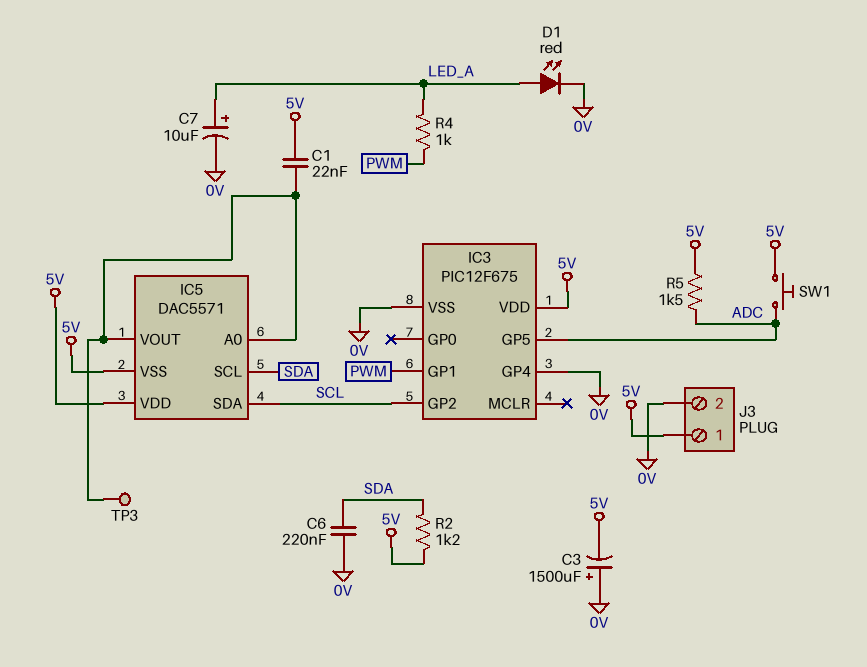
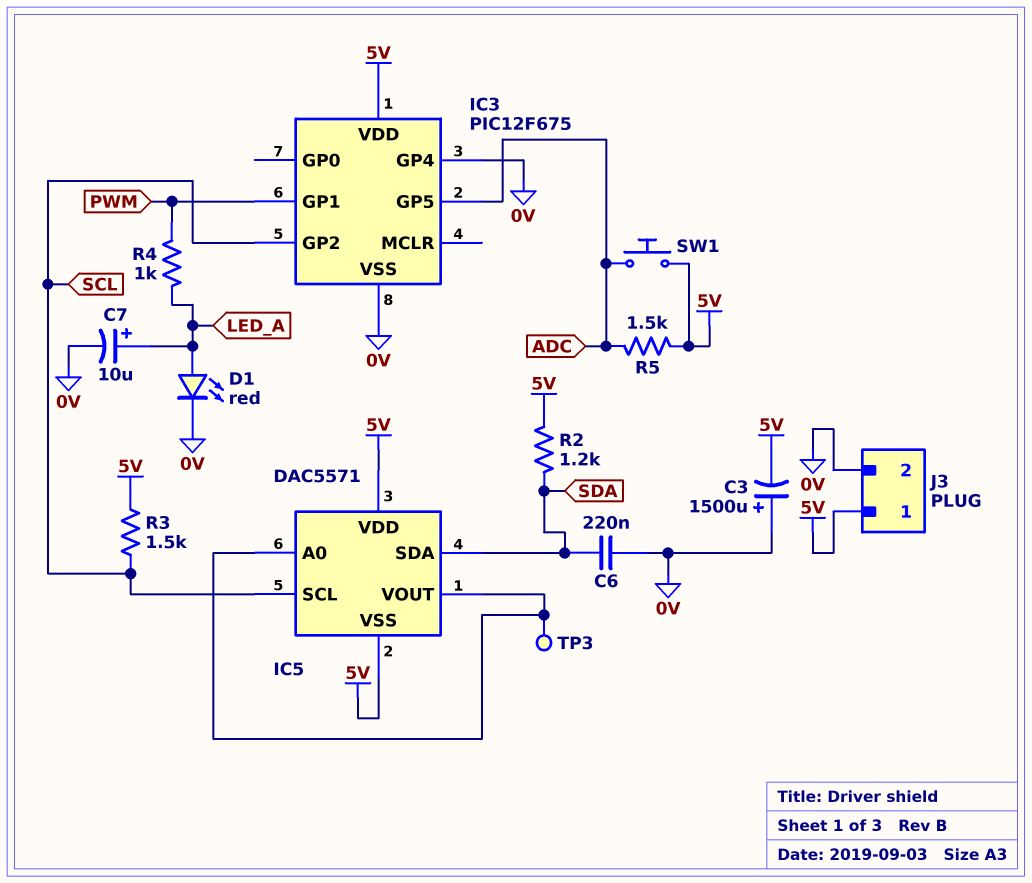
C1: 22nF (5V, IC5/A0) -> none
IC5 pin SCL: SDA -> SCL
IC5 pin SDA: SCL -> SDA
R3: none -> 1.5k (5V, SCL)

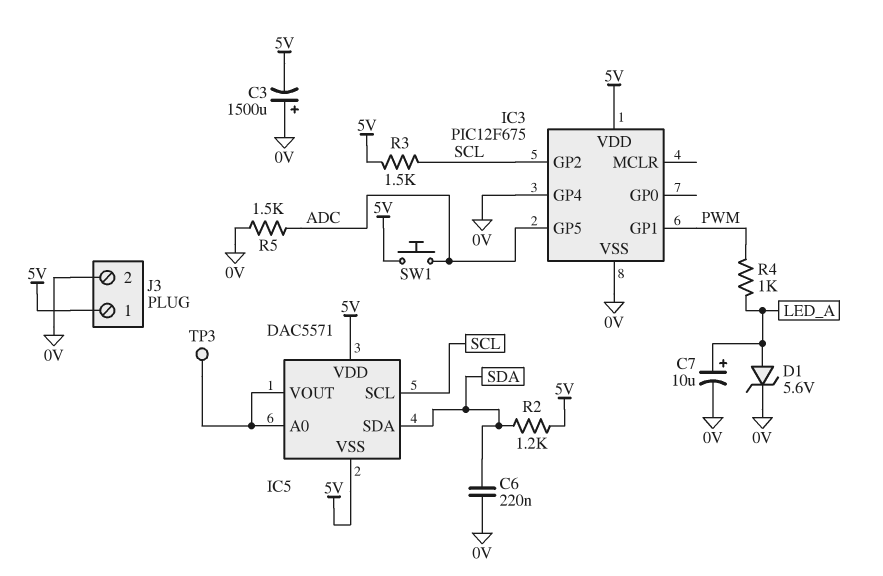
D1: LED red (A LED_A, K 0V) -> zener 5.6V (A LED_A, K 0V)
R5: 1.5k (5V, ADC) -> 1.5k (0V, ADC)

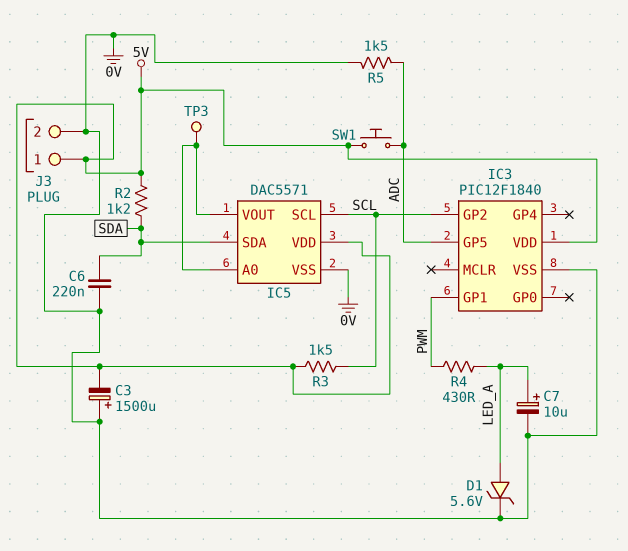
IC3: PIC12F675 -> PIC12F1840
IC3 pin GP4: 0V -> none
IC5 pin VSS: 5V -> 0V
R4: 1k (LED_A, PWM) -> 430 (LED_A, PWM)

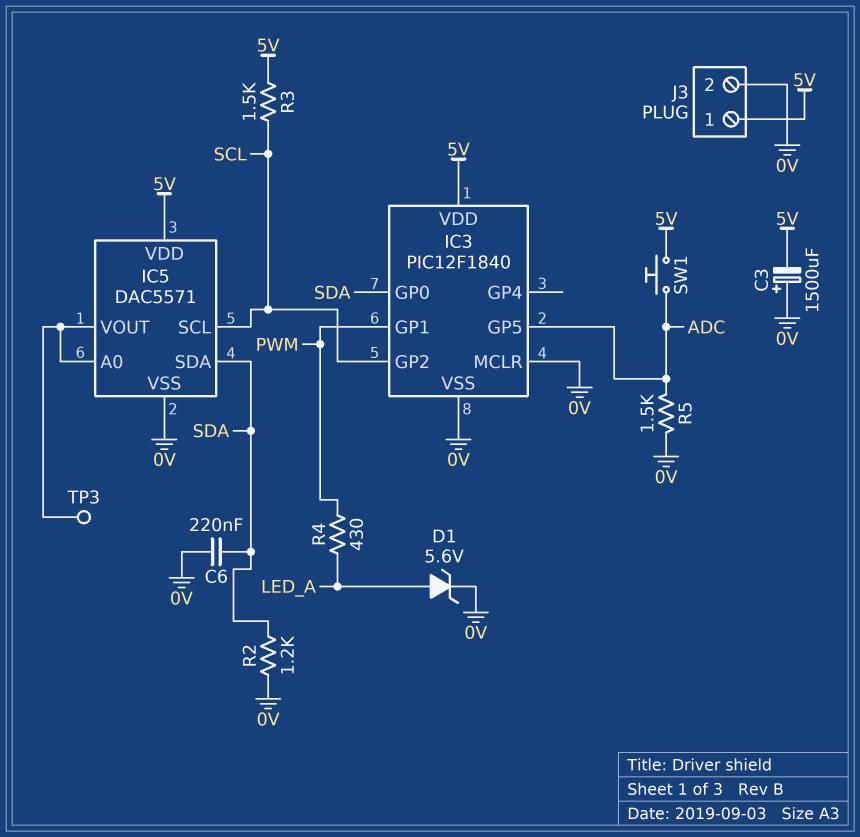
C7: 10uF (plus LED_A, minus 0V) -> none
IC3 pin GP0: none -> SDA
IC3 pin MCLR: none -> 0V
R2: 1.2k (5V, SDA) -> 1.2k (0V, SDA)

